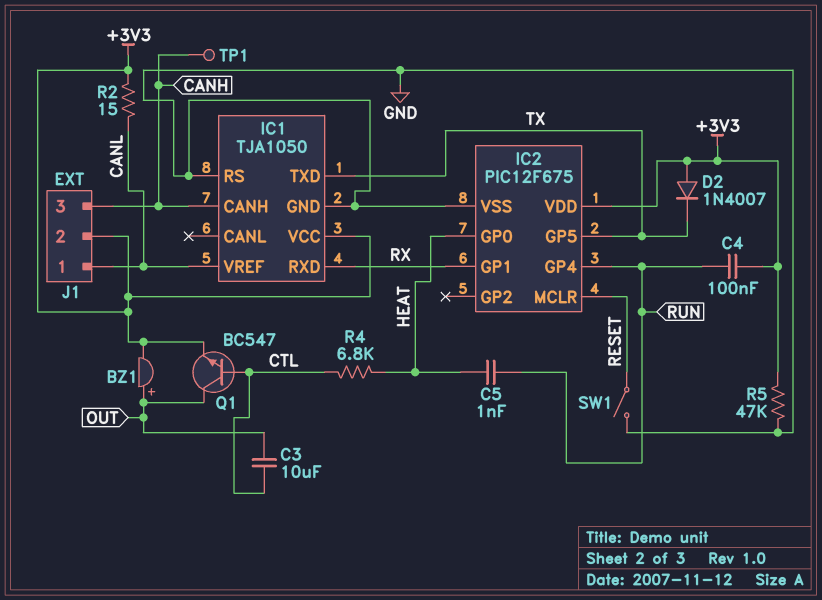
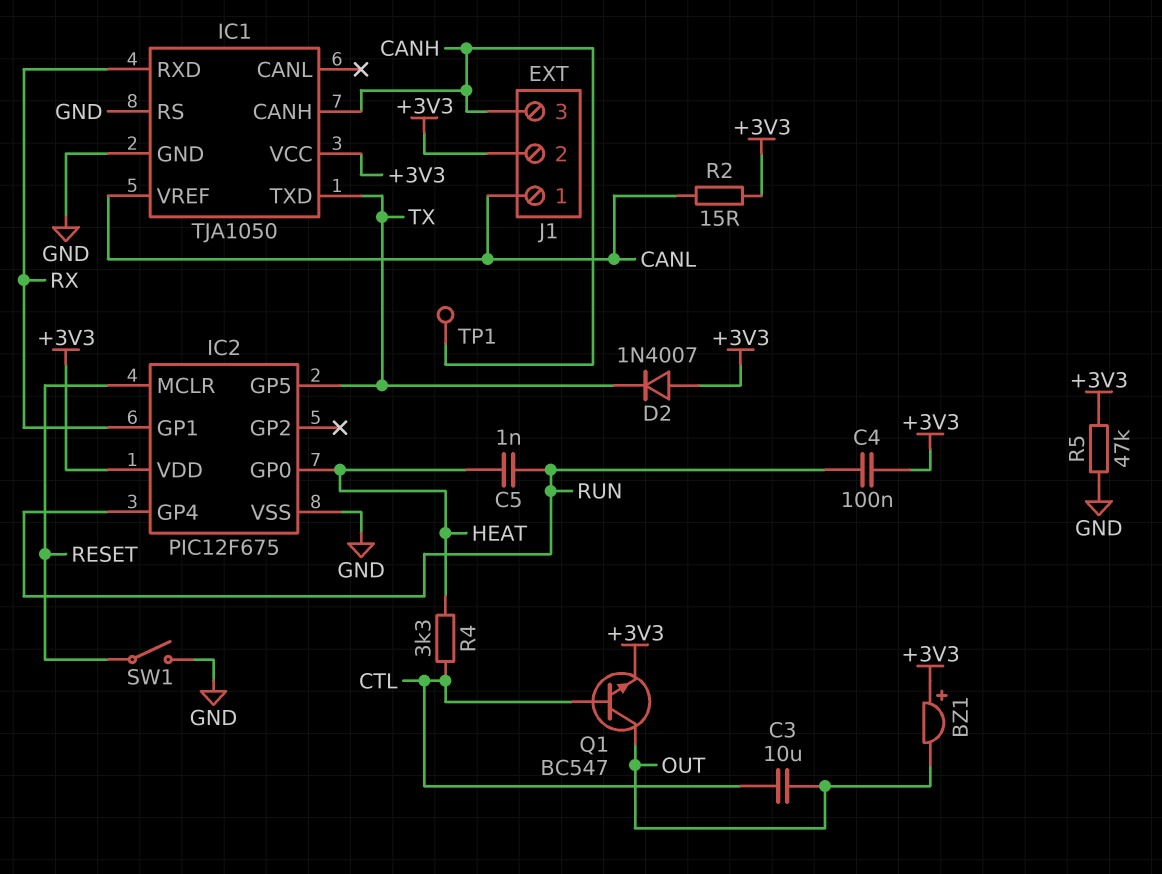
BZ1: buzzer (plus OUT, minus +3V3) -> buzzer (plus +3V3, minus OUT)
R4: 6.8k (CTL, HEAT) -> 3.3k (CTL, HEAT)

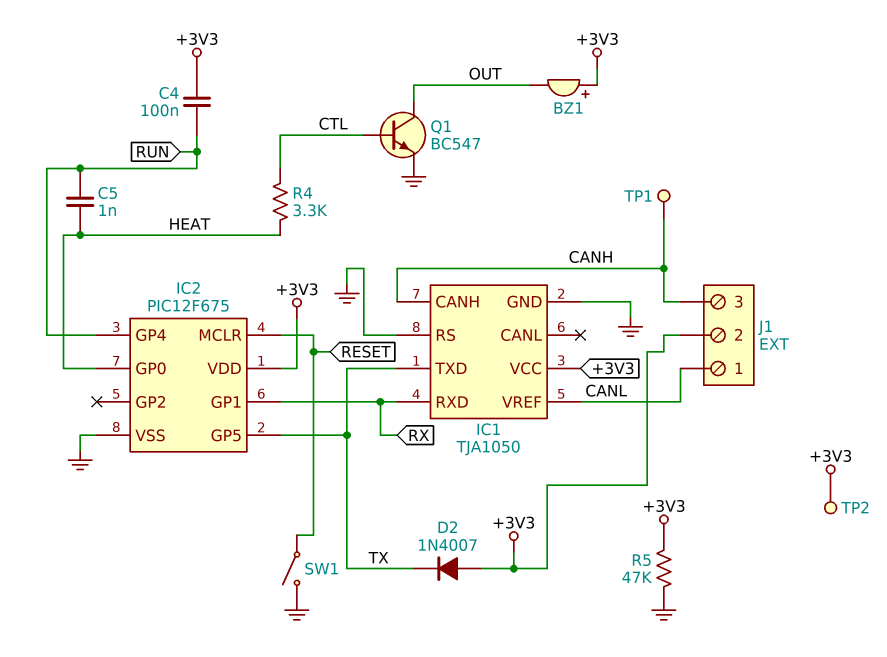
C3: 10uF (CTL, OUT) -> none
Q1: NPN BC547 (B CTL, C OUT, E +3V3) -> NPN BC547 (B CTL, C OUT, E GND)
R2: 15 (+3V3, CANL) -> none
TP2: none -> test point (+3V3)

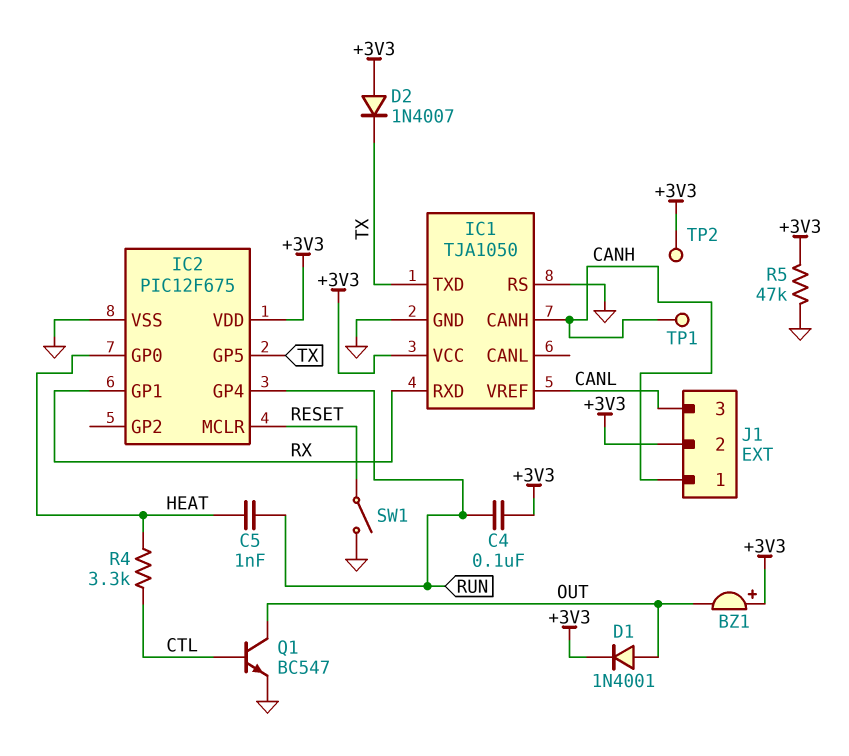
D1: none -> diode 1N4001 (A OUT, K +3V3)
J1 pin 1: CANL -> CANH
J1 pin 3: CANH -> CANL

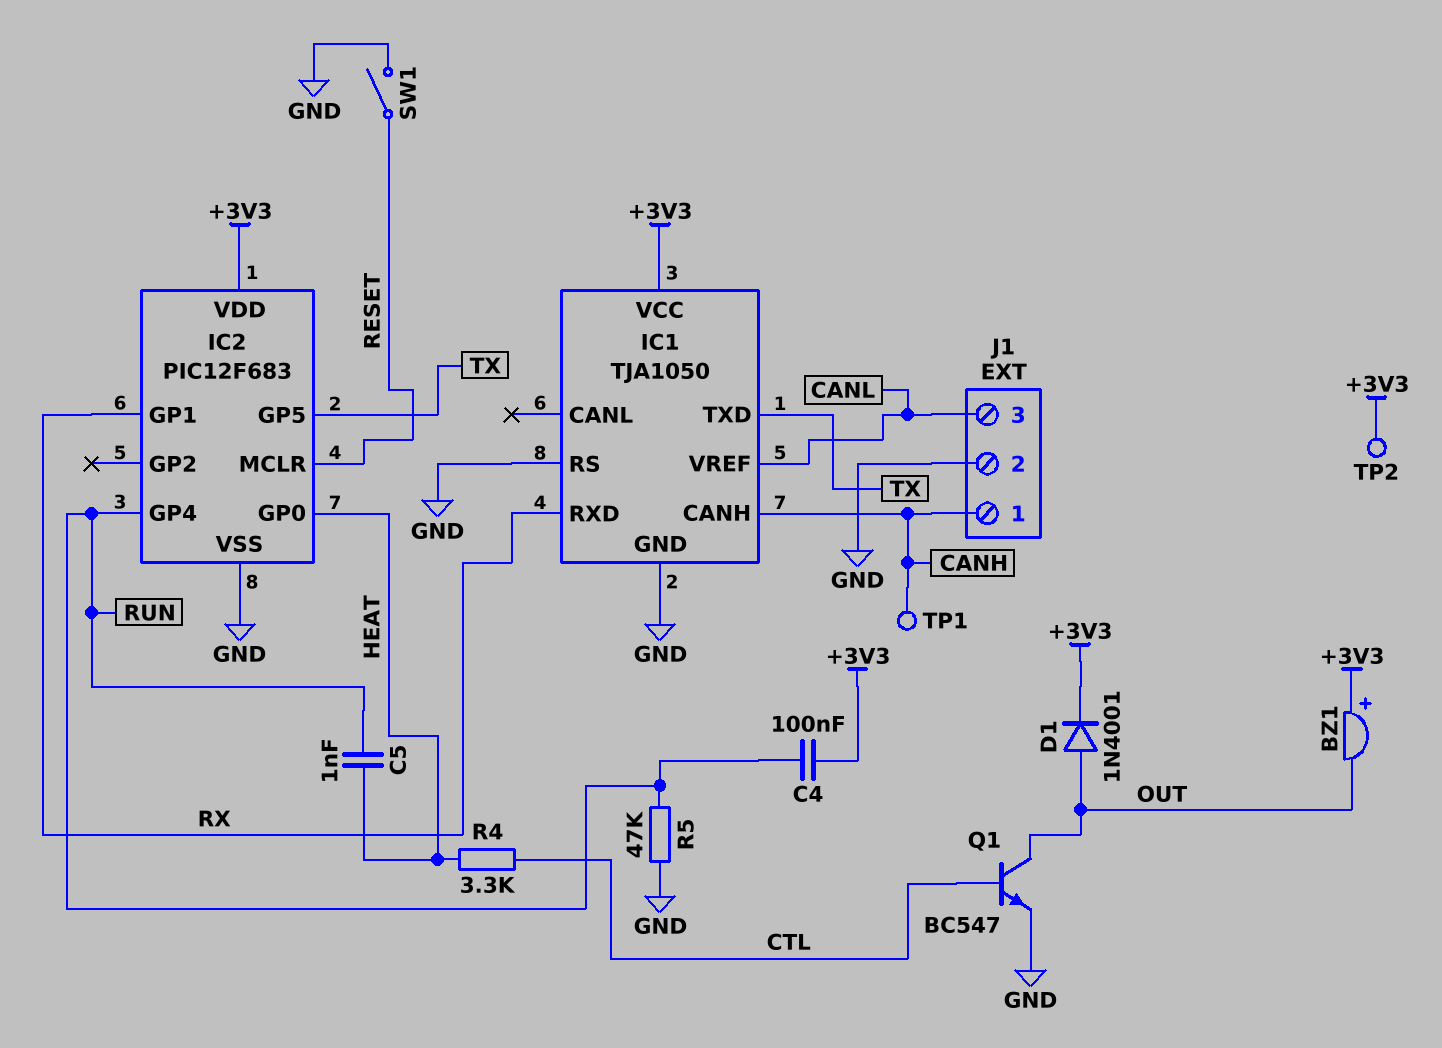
D2: diode 1N4007 (A +3V3, K TX) -> none
IC2: PIC12F675 -> PIC12F683
J1 pin 2: +3V3 -> GND
R5: 47k (+3V3, GND) -> 47k (GND, RUN)

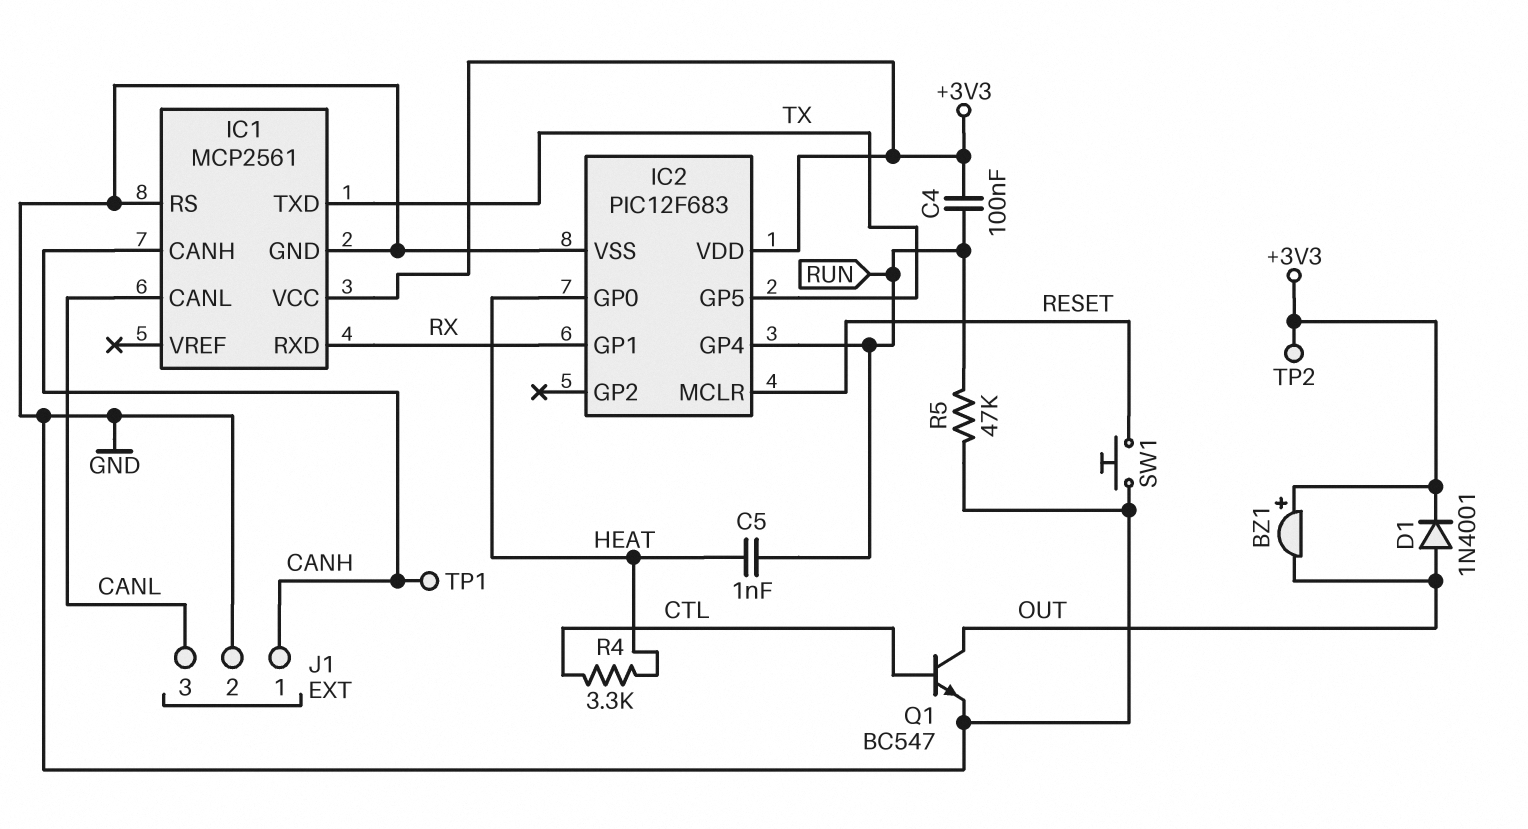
IC1: TJA1050 -> MCP2561
IC1 pin CANL: none -> CANL
IC1 pin VREF: CANL -> none
SW1: switch (GND, RESET) -> button (GND, RESET)

